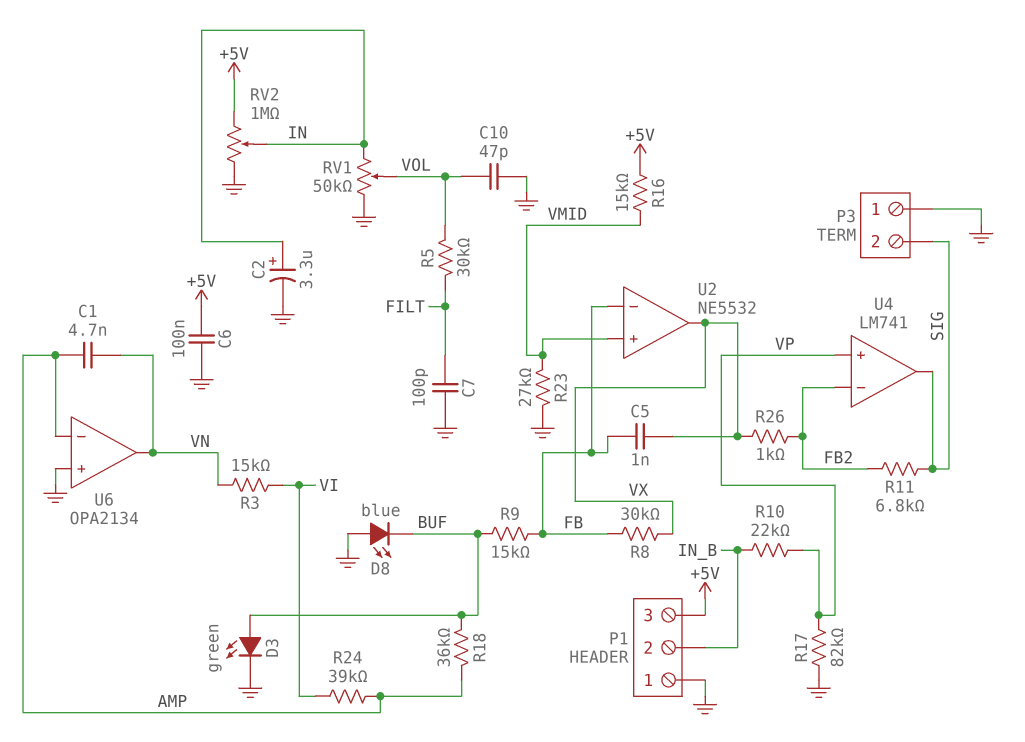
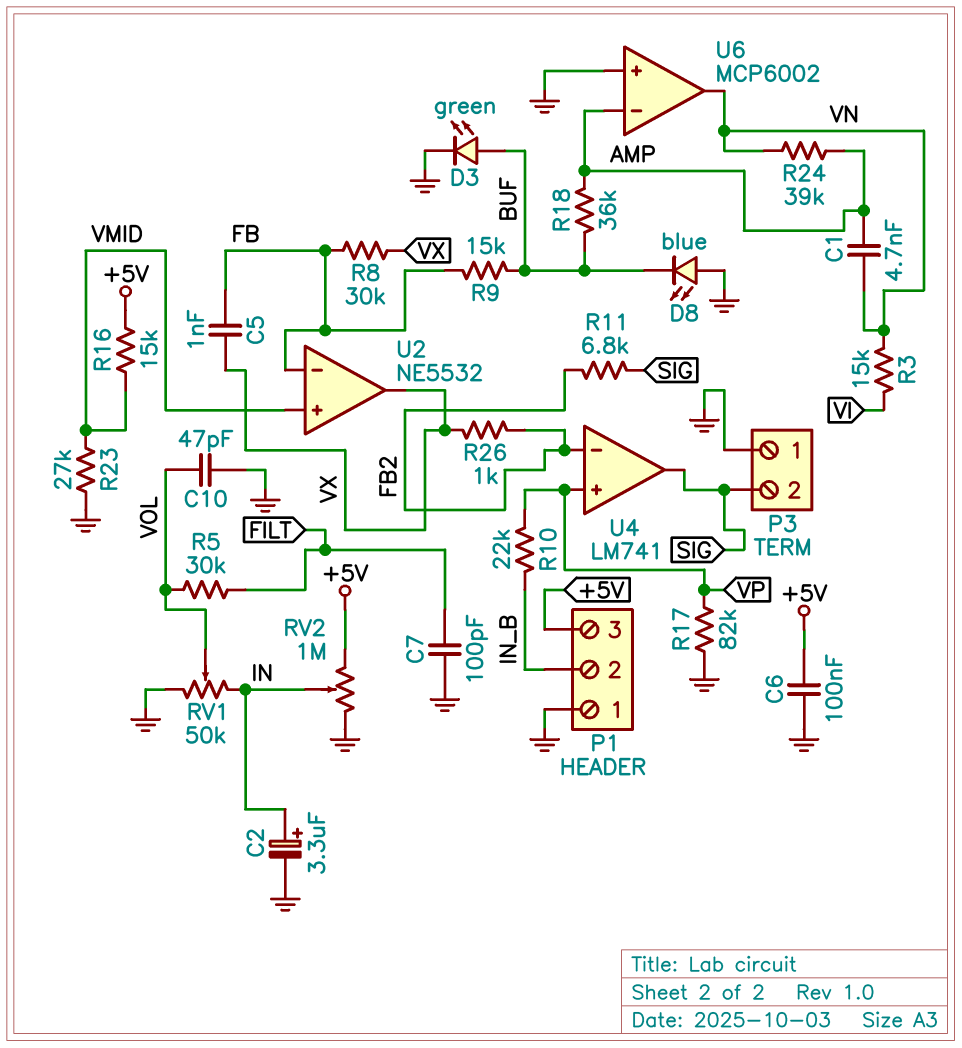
R24: 39k (AMP, VI) -> 39k (AMP, VN)
U6: OPA2134 -> MCP6002

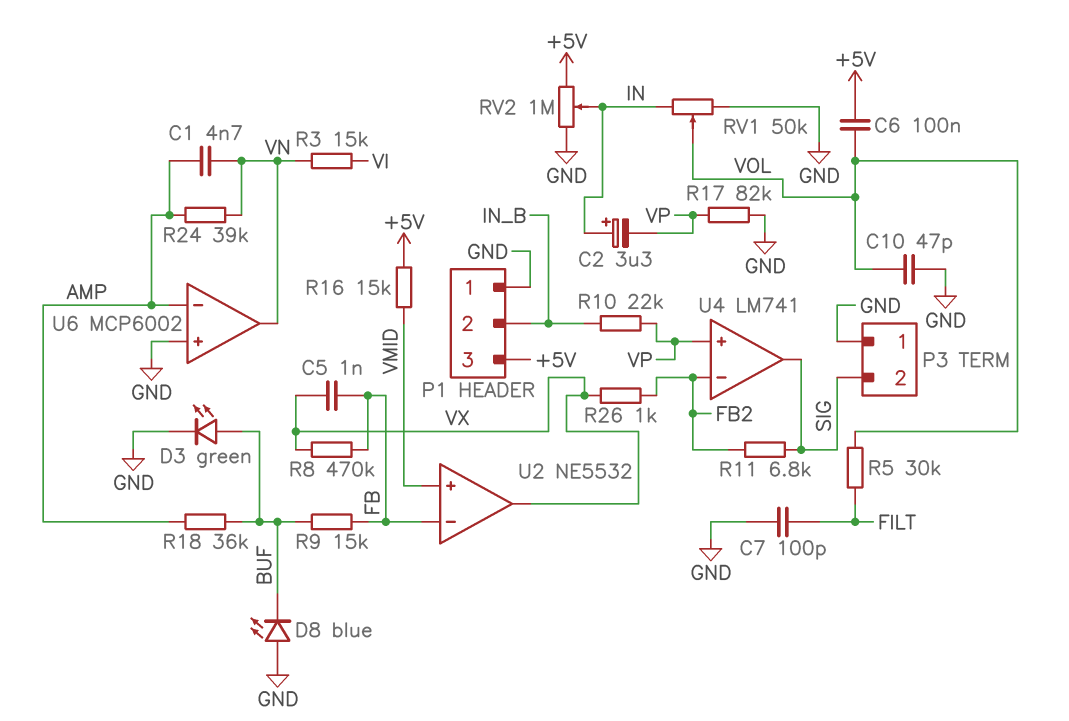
C2: 3.3uF (plus IN, minus GND) -> 3.3uF (plus IN, minus VP)
C6: 100nF (+5V, GND) -> 100nF (+5V, VOL)
R8: 30k (FB, VX) -> 470k (FB, VX)
R23: 27k (GND, VMID) -> none

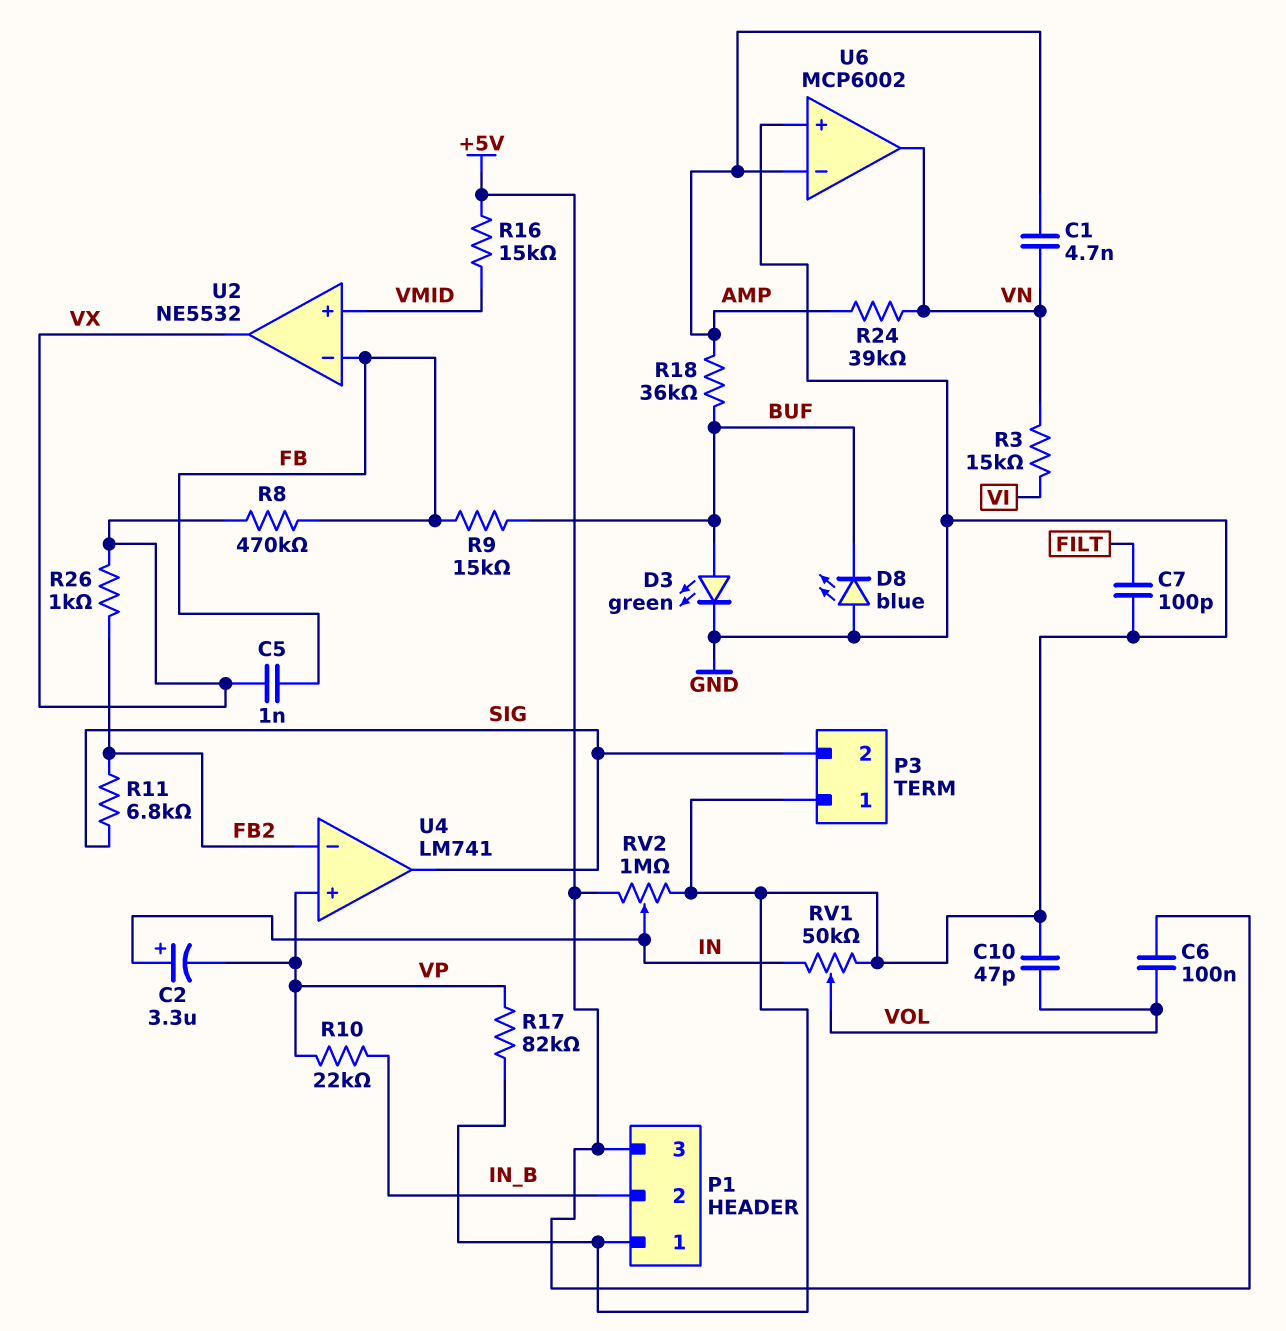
R5: 30k (FILT, VOL) -> none

